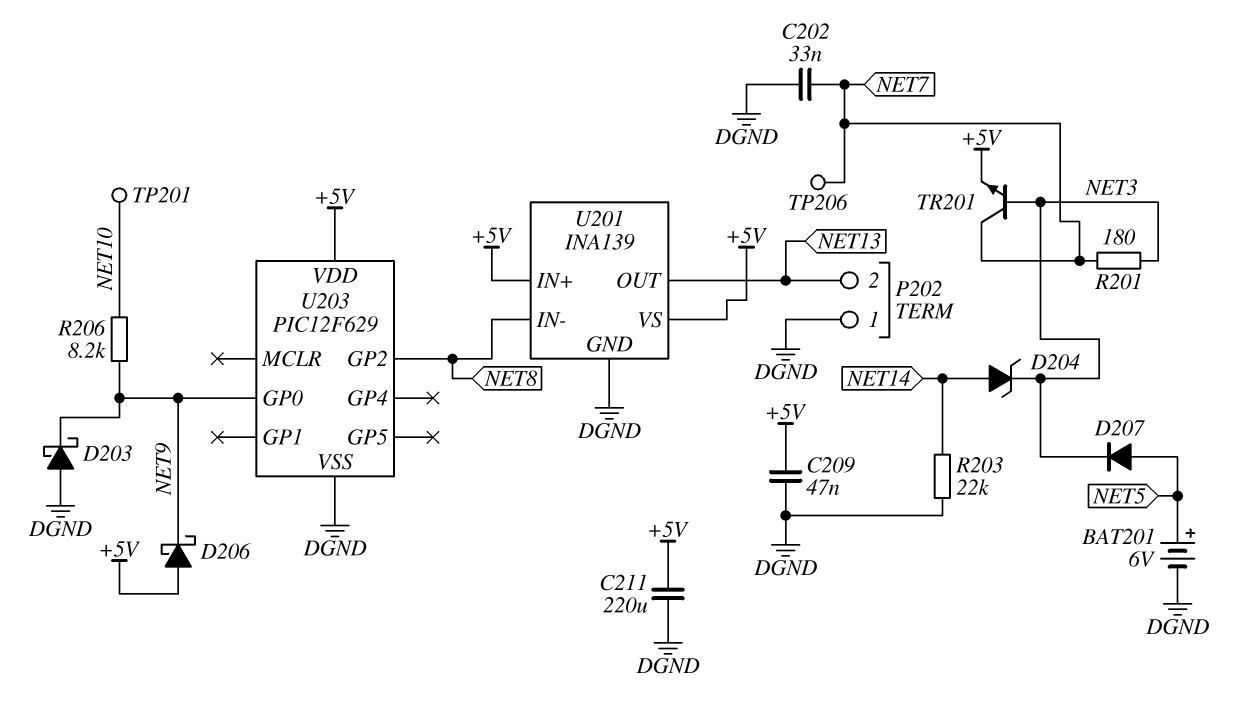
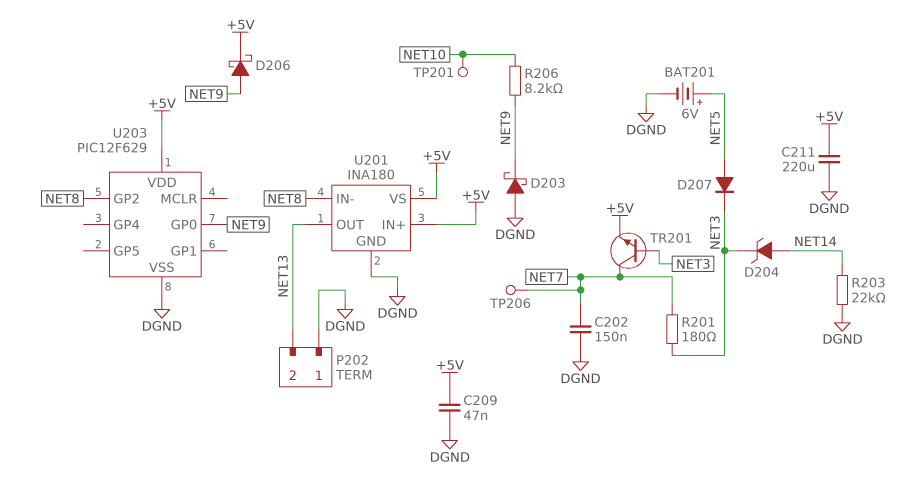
C202: 33nF (DGND, NET7) -> 150nF (DGND, NET7)
D206: schottky (A +5V, K NET9) -> schottky (A NET9, K +5V)
U201: INA139 -> INA180

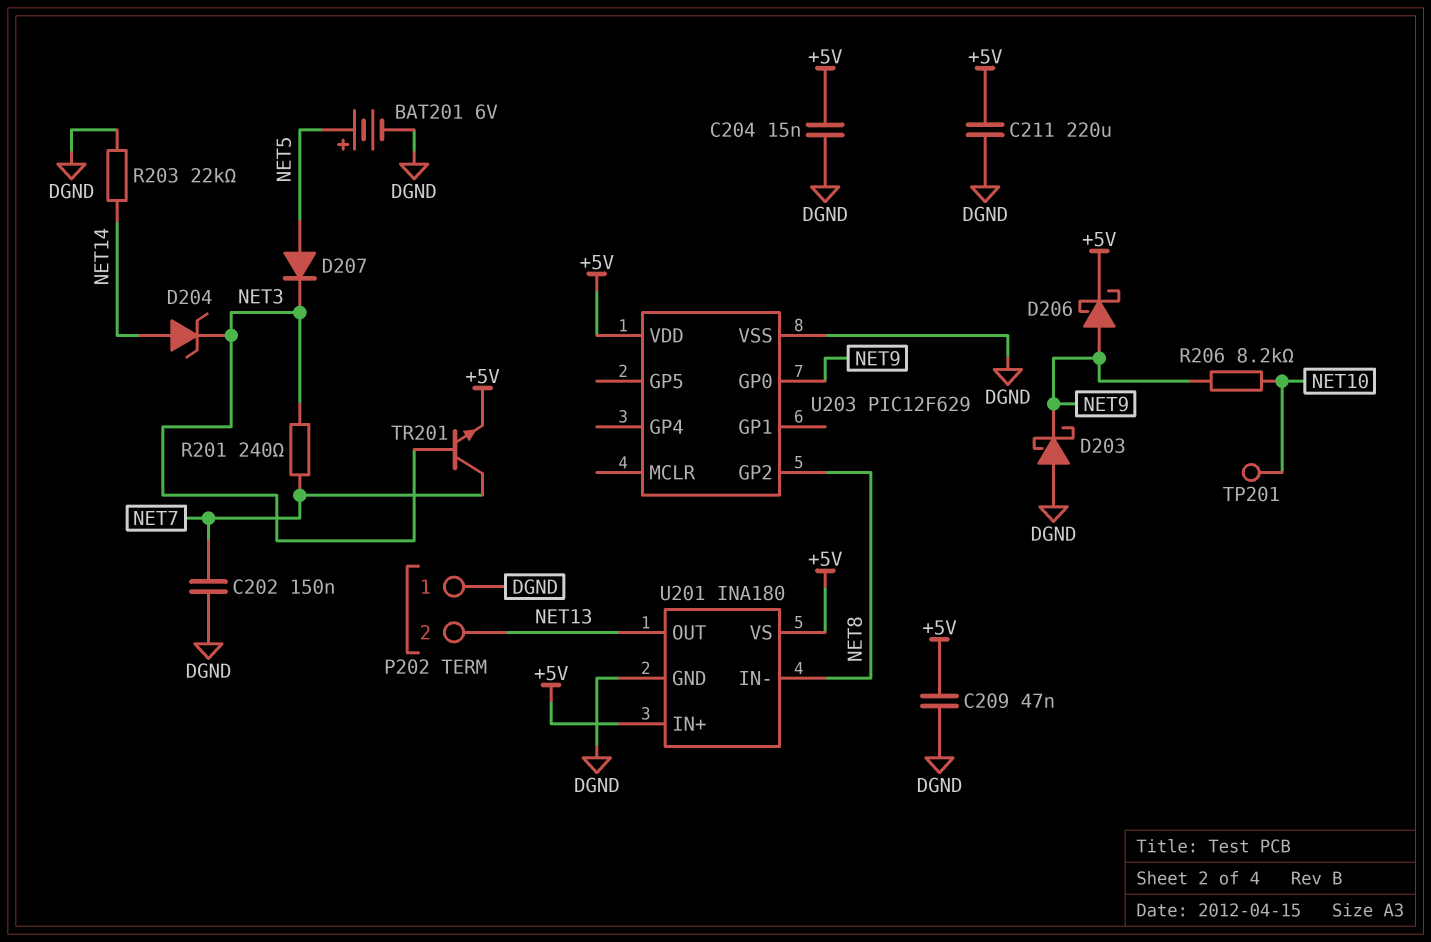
C204: none -> 15nF (+5V, DGND)
R201: 180 (NET3, NET7) -> 240 (NET3, NET7)
TP206: test point (NET7) -> none

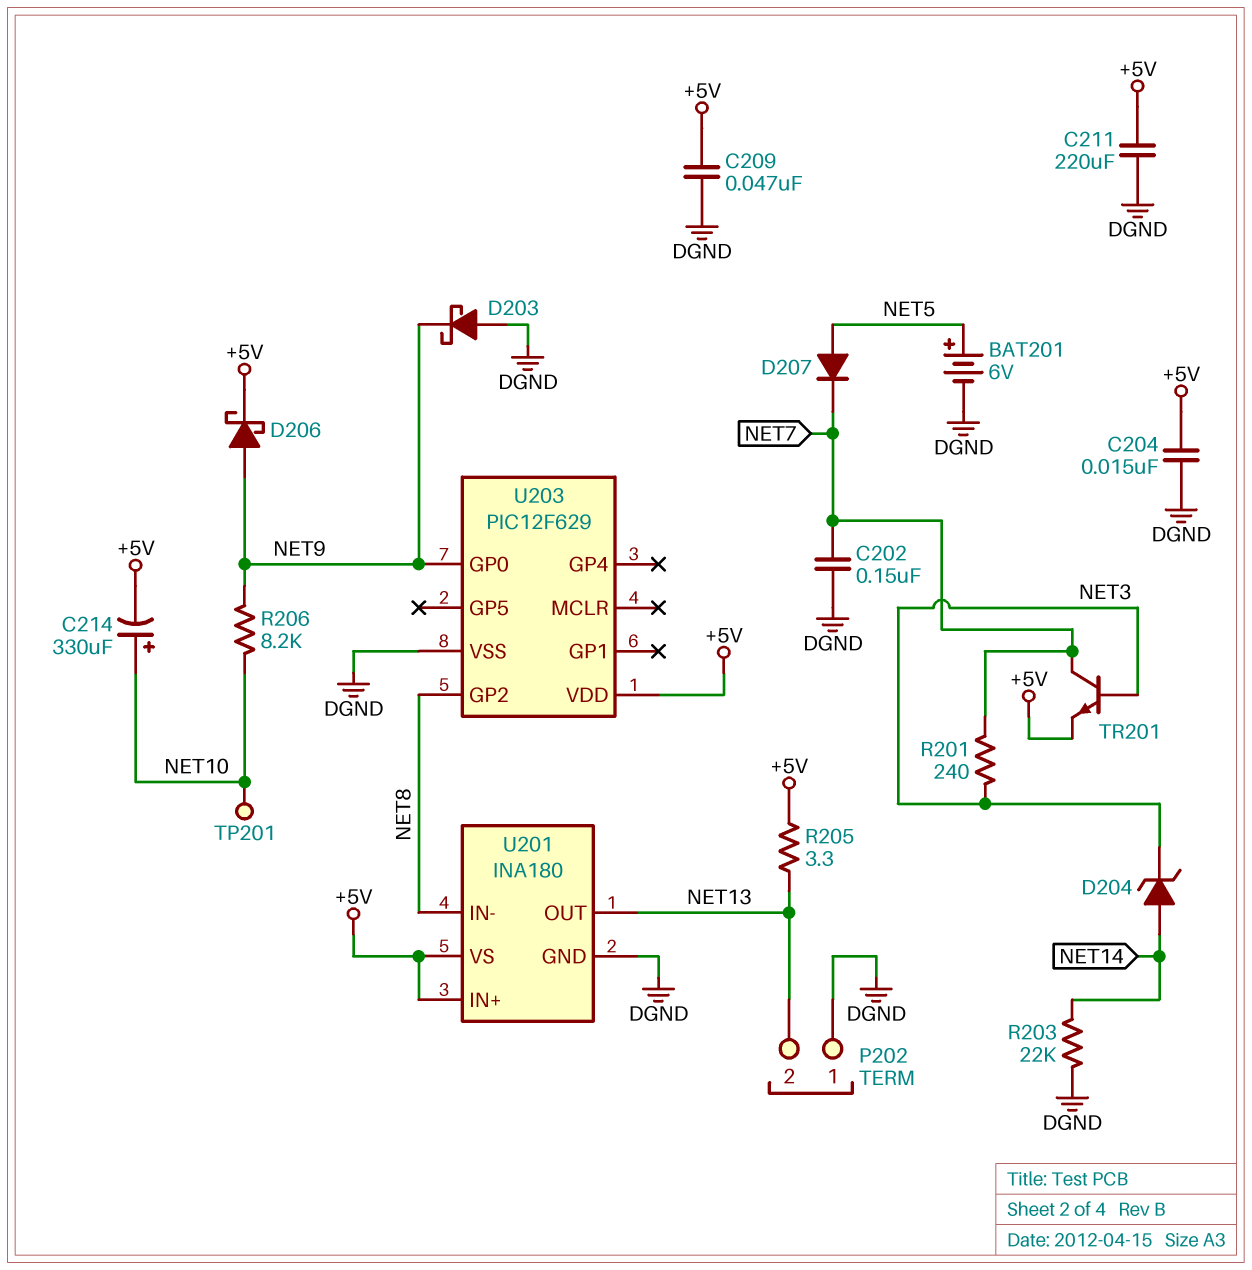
C214: none -> 330uF (plus NET10, minus +5V)
D207: diode (A NET5, K NET3) -> diode (A NET5, K NET7)
R205: none -> 3.3 (+5V, NET13)

